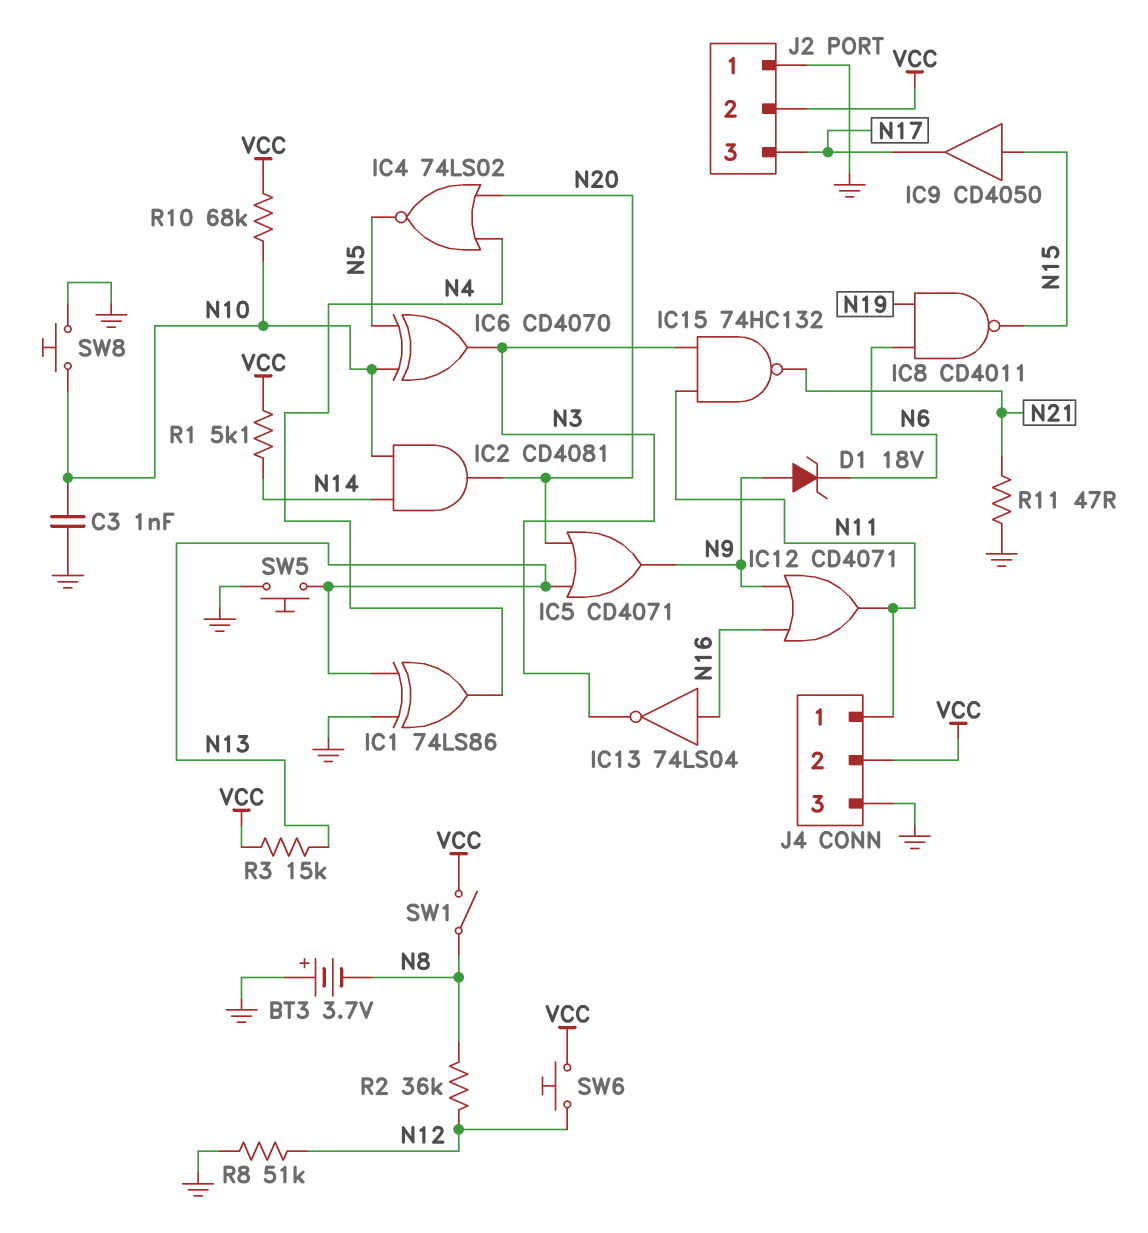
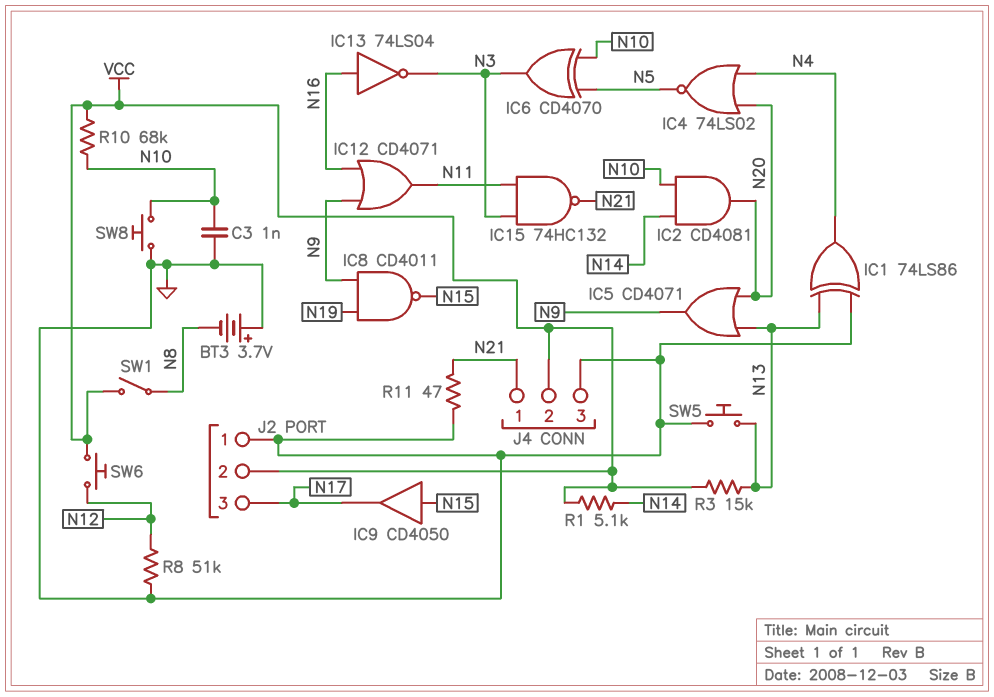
D1: zener 18V (A N9, K N6) -> none
IC8: NAND CD4011 (in N6, in N19, out N15) -> NAND CD4011 (in N9, in N19, out N15)
J4 pin 1: N11 -> N21
R2: 36k (N8, N12) -> none

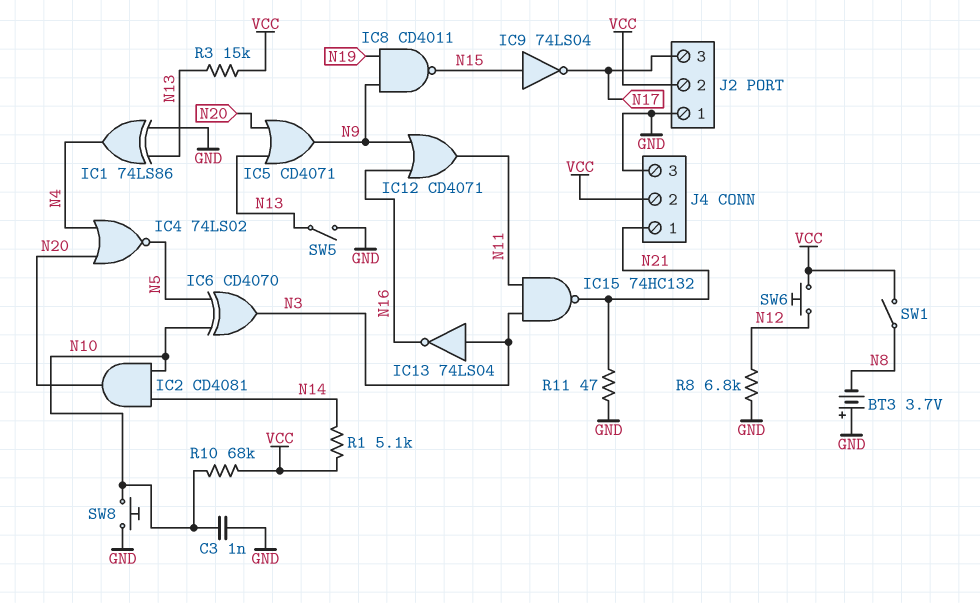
IC9: buffer CD4050 (in N15, out N17) -> NOT 74LS04 (in N15, out N17)
IC13: NOT 74LS04 (in N16, out N3) -> NOT 74LS04 (in N3, out N16)
R8: 51k (GND, N12) -> 6.8k (GND, N12)
SW5: button (GND, N13) -> switch (GND, N13)

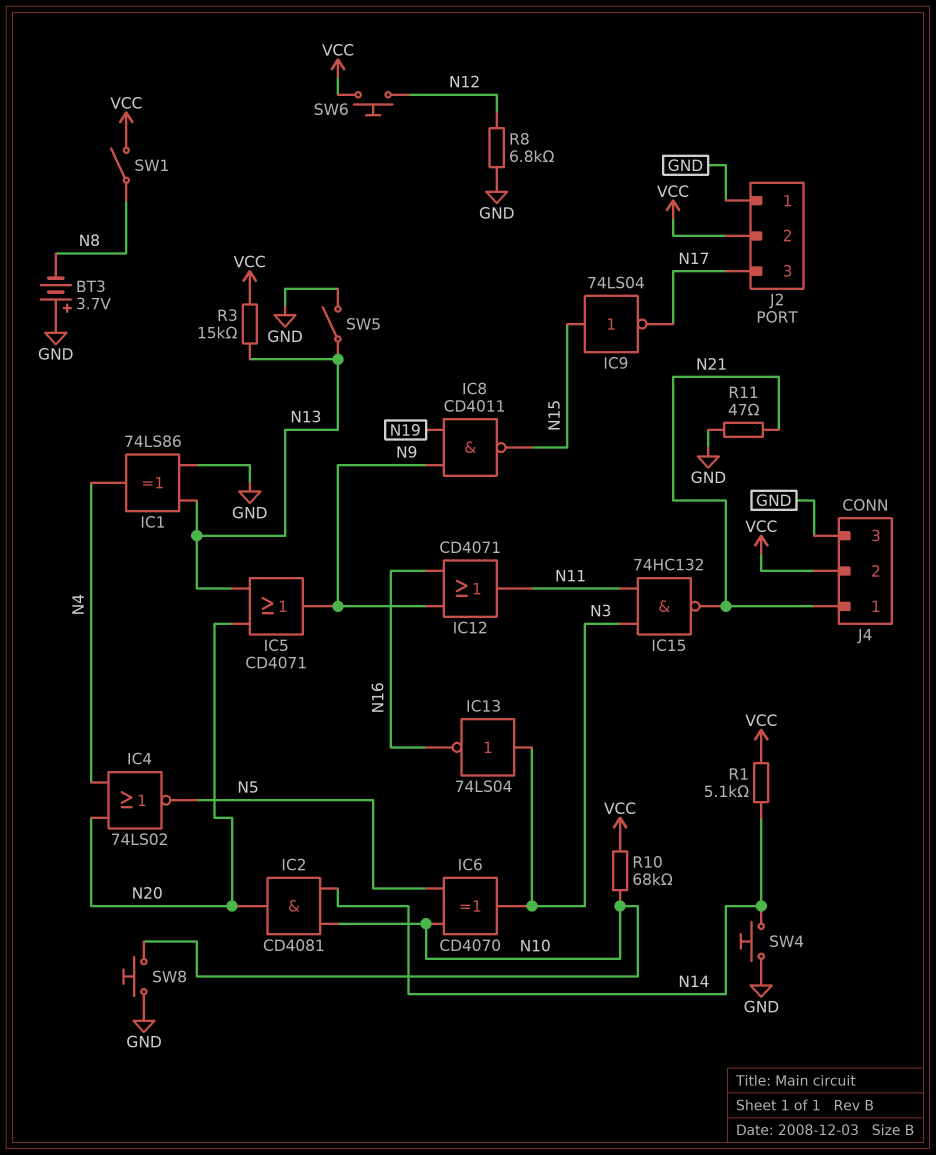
C3: 1nF (GND, N10) -> none
SW4: none -> button (GND, N14)

